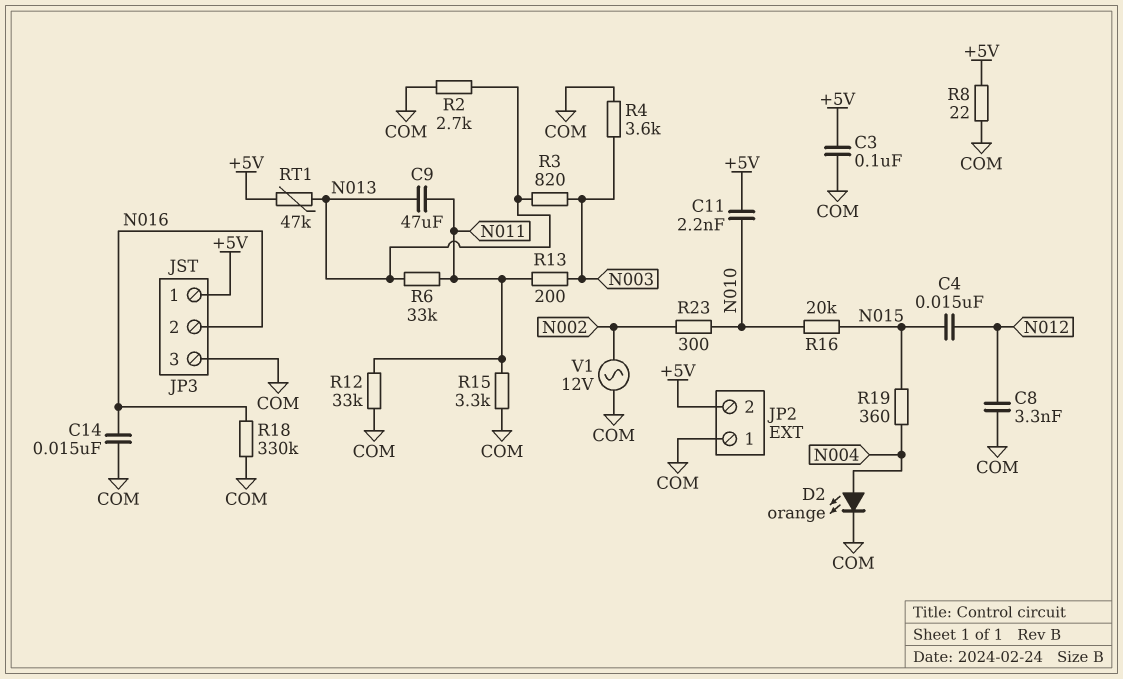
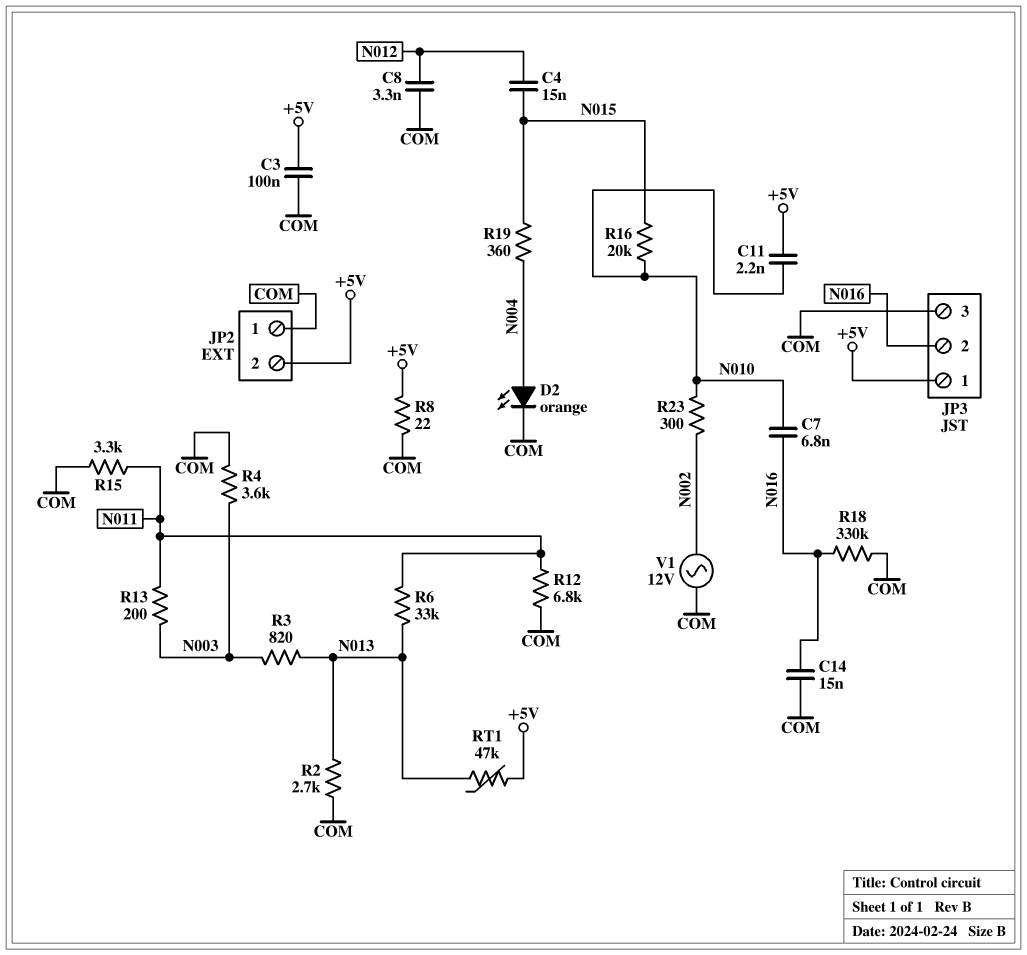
C7: none -> 6.8nF (N010, N016)
C9: 47uF (N011, N013) -> none
R12: 33k (COM, N011) -> 6.8k (COM, N011)

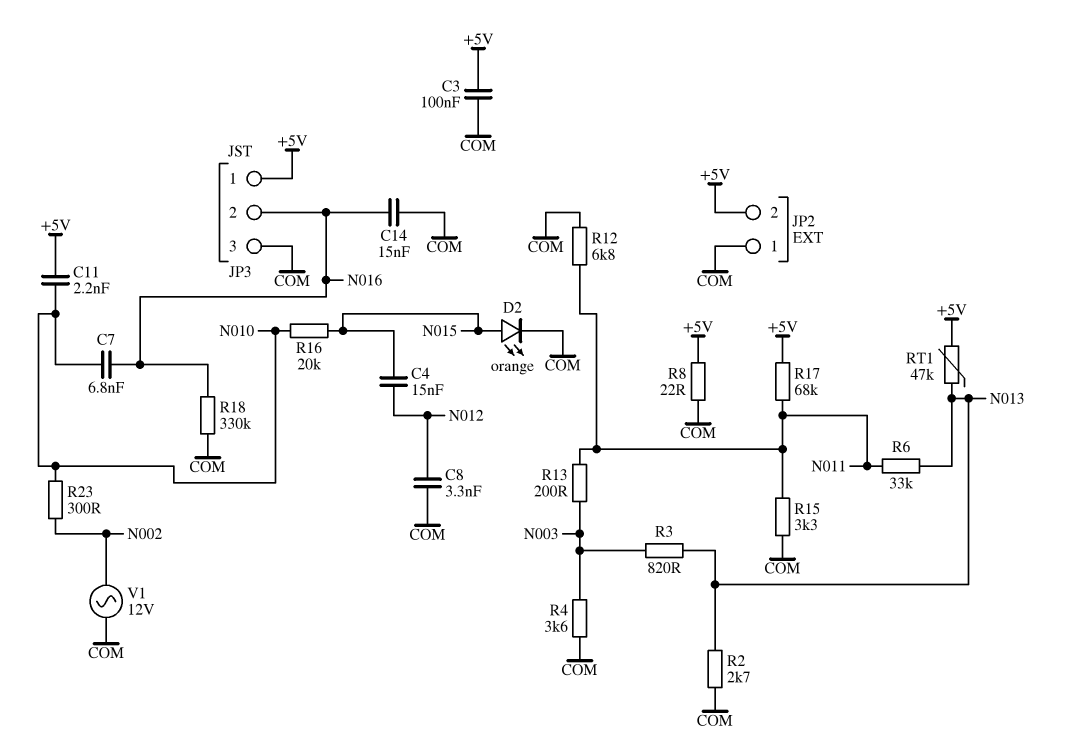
D2: LED orange (A N004, K COM) -> LED orange (A N015, K COM)
R17: none -> 68k (+5V, N011)
R19: 360 (N004, N015) -> none

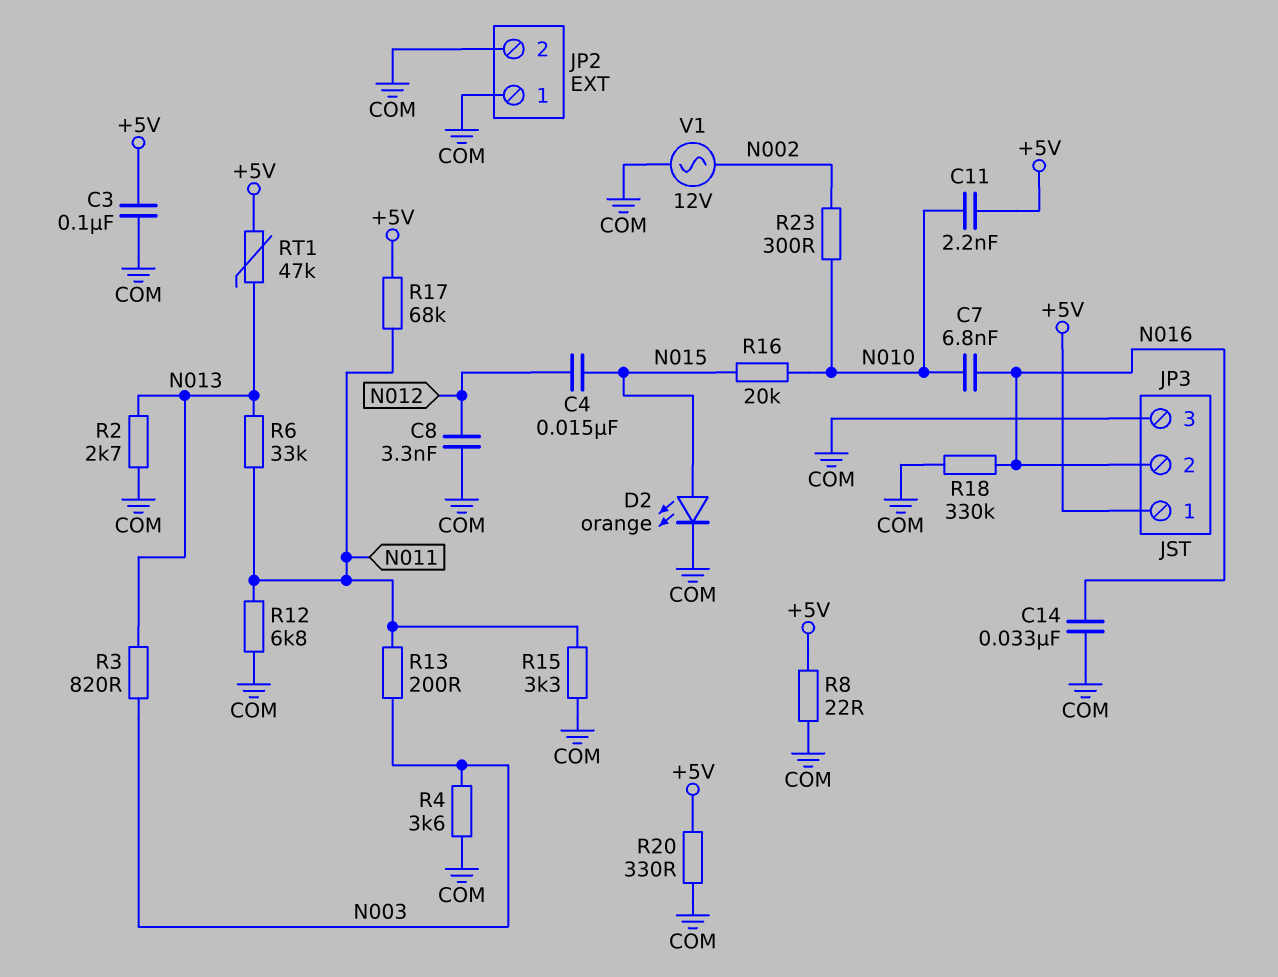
C14: 15nF (COM, N016) -> 33nF (COM, N016)
JP2 pin 2: +5V -> COM
R20: none -> 330 (+5V, COM)

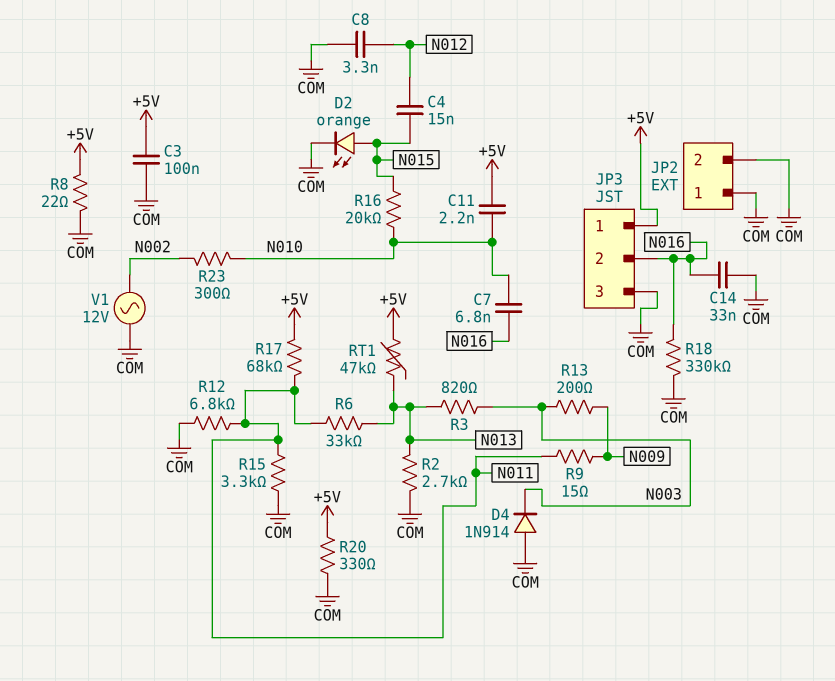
D4: none -> diode 1N914 (A COM, K N003)
R4: 3.6k (COM, N003) -> none
R9: none -> 15 (N009, N011)
R13: 200 (N003, N011) -> 200 (N003, N009)

